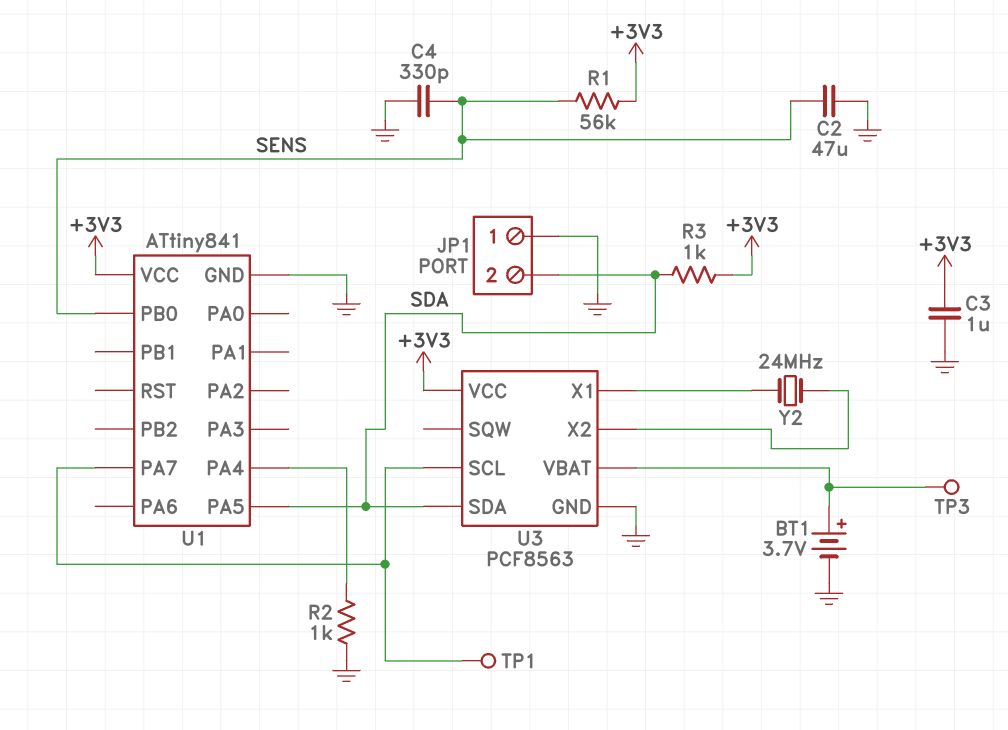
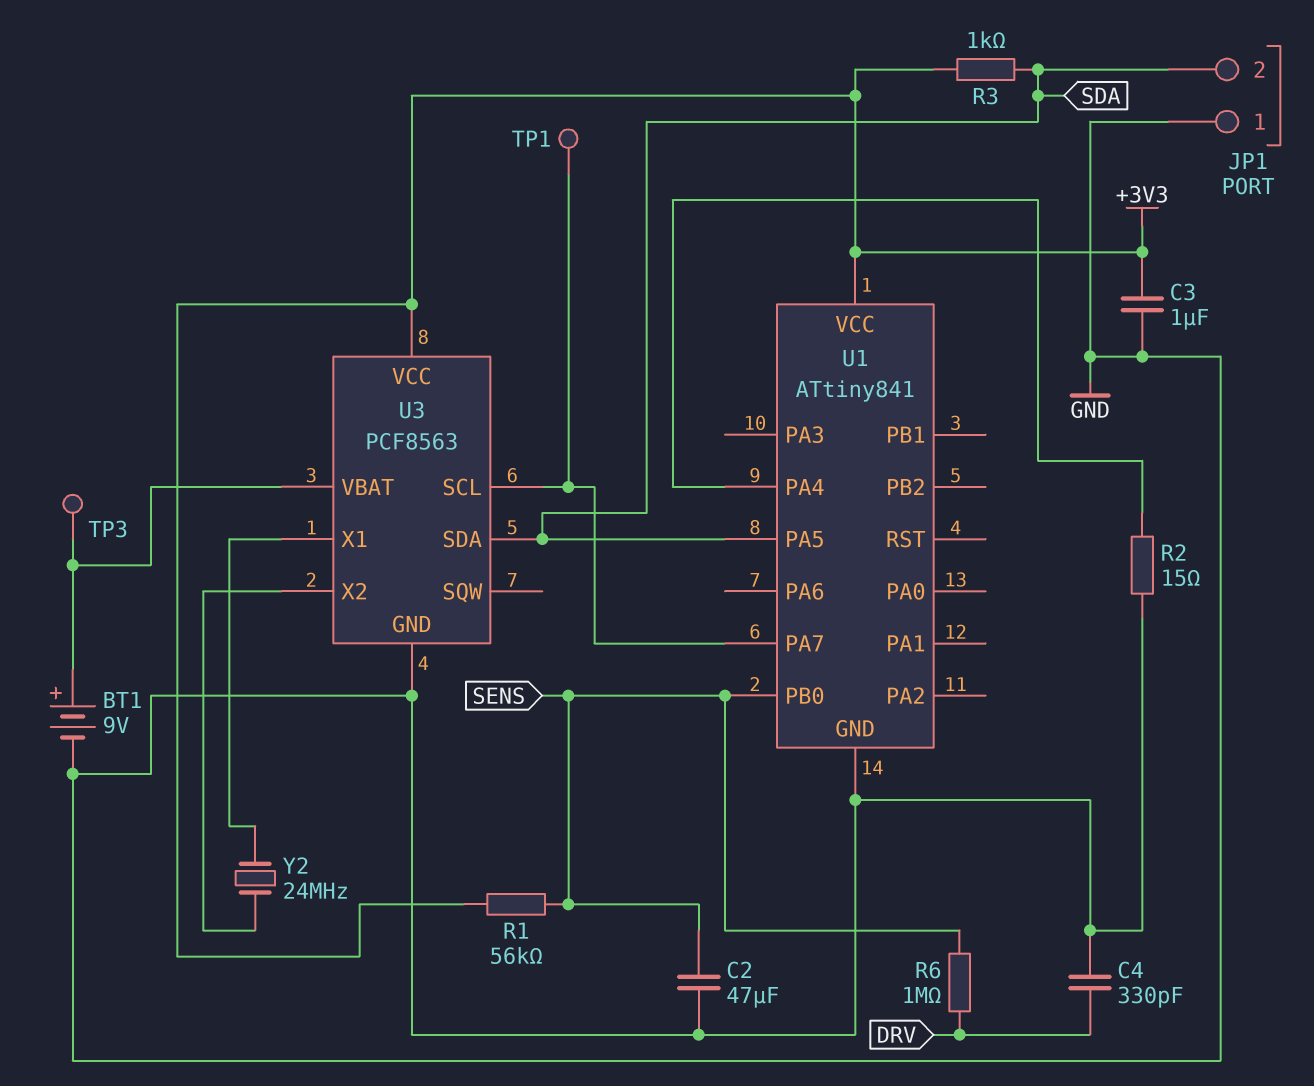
BT1: 3.7V (plus U3/VBAT, minus GND) -> 9V (plus U3/VBAT, minus GND)
C4: 330pF (GND, SENS) -> 330pF (DRV, GND)
R2: 1k (GND, U1/PA4) -> 15 (GND, U1/PA4)
R6: none -> 1M (DRV, SENS)

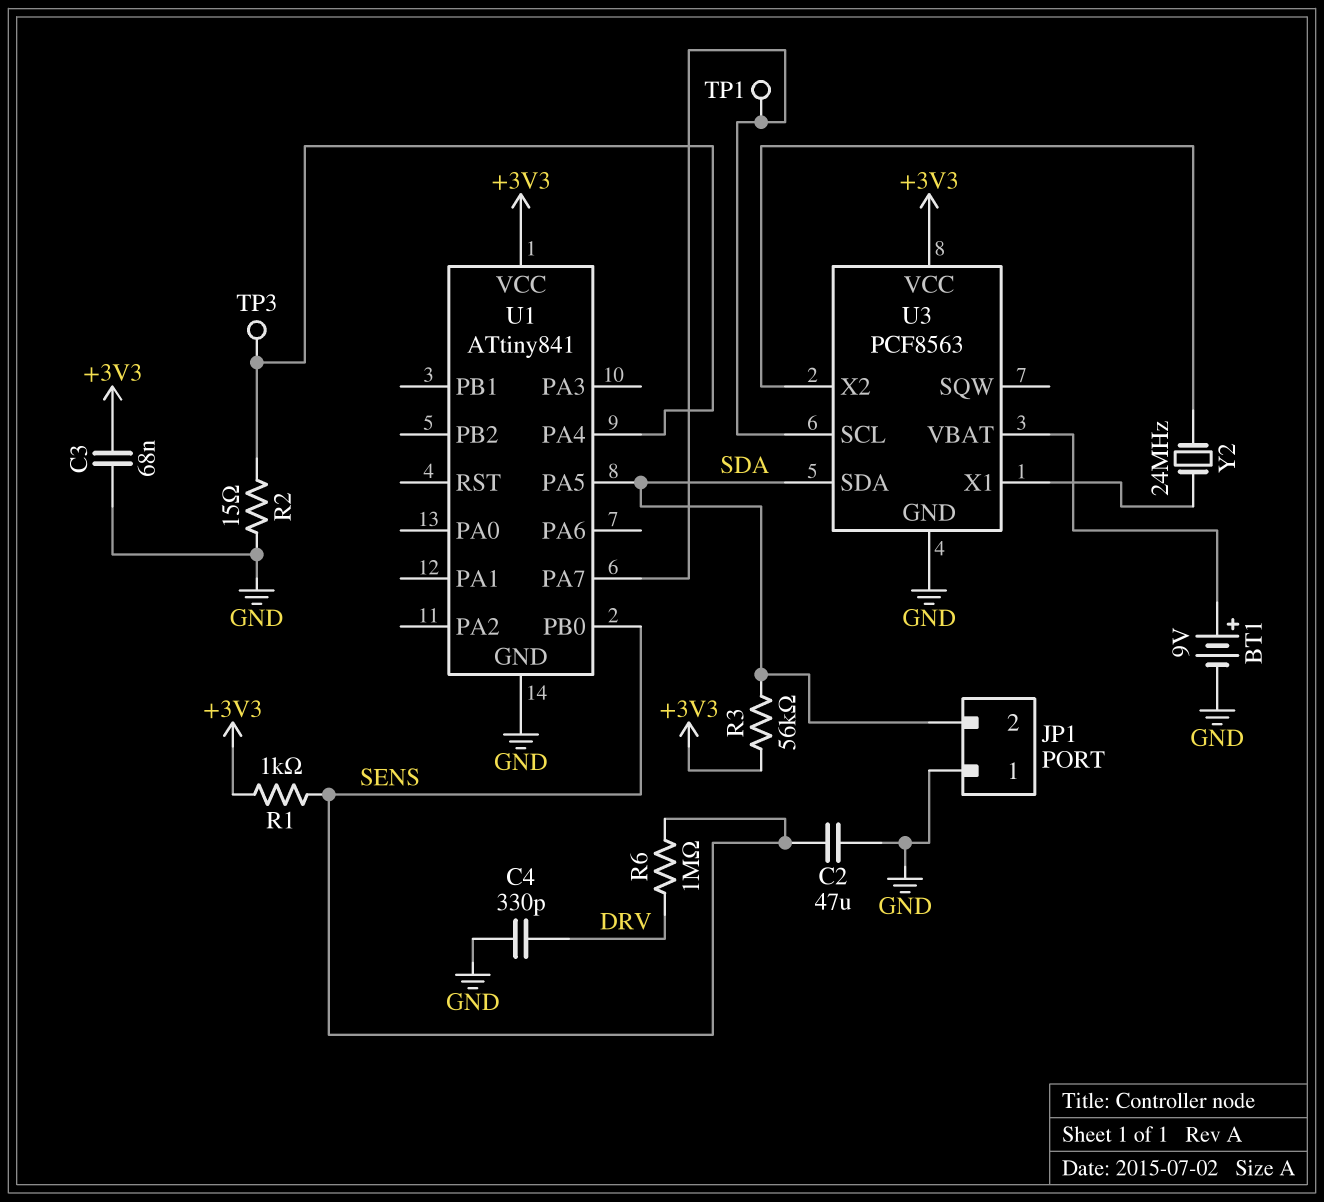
C3: 1uF (+3V3, GND) -> 68nF (+3V3, GND)
R1: 56k (+3V3, SENS) -> 1k (+3V3, SENS)
R3: 1k (+3V3, SDA) -> 56k (+3V3, SDA)
TP3: test point (U3/VBAT) -> test point (U1/PA4)

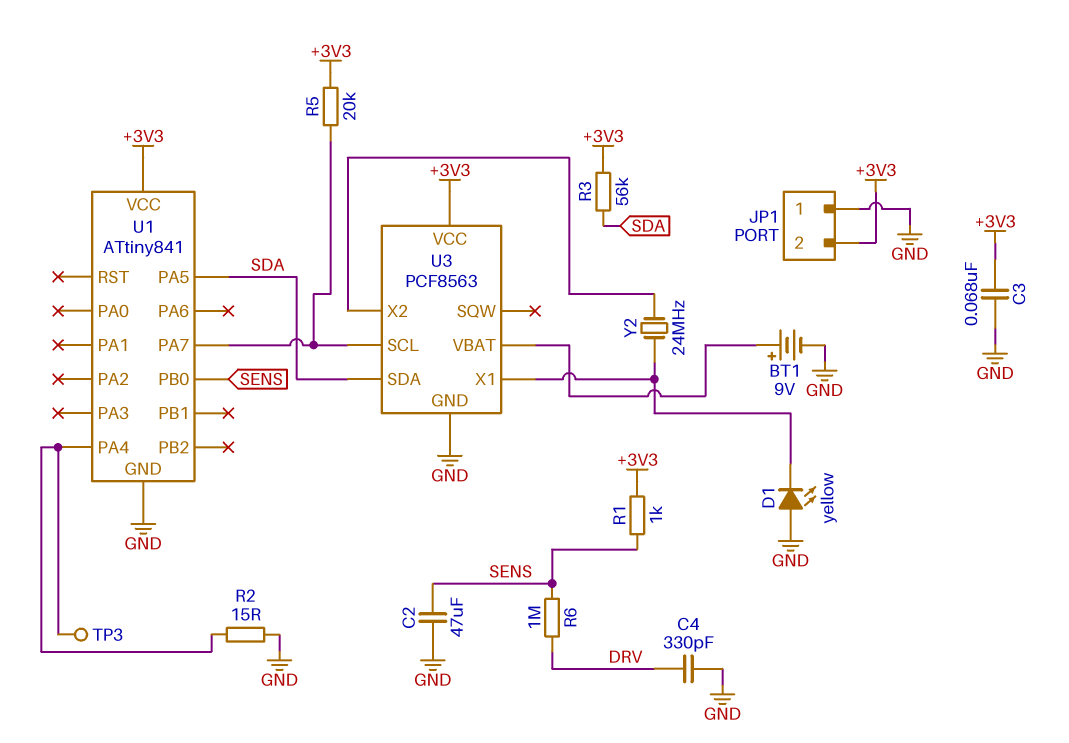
D1: none -> LED yellow (A GND, K U3/X1)
JP1 pin 2: SDA -> +3V3
R5: none -> 20k (+3V3, U1/PA7)
TP1: test point (U1/PA7) -> none

